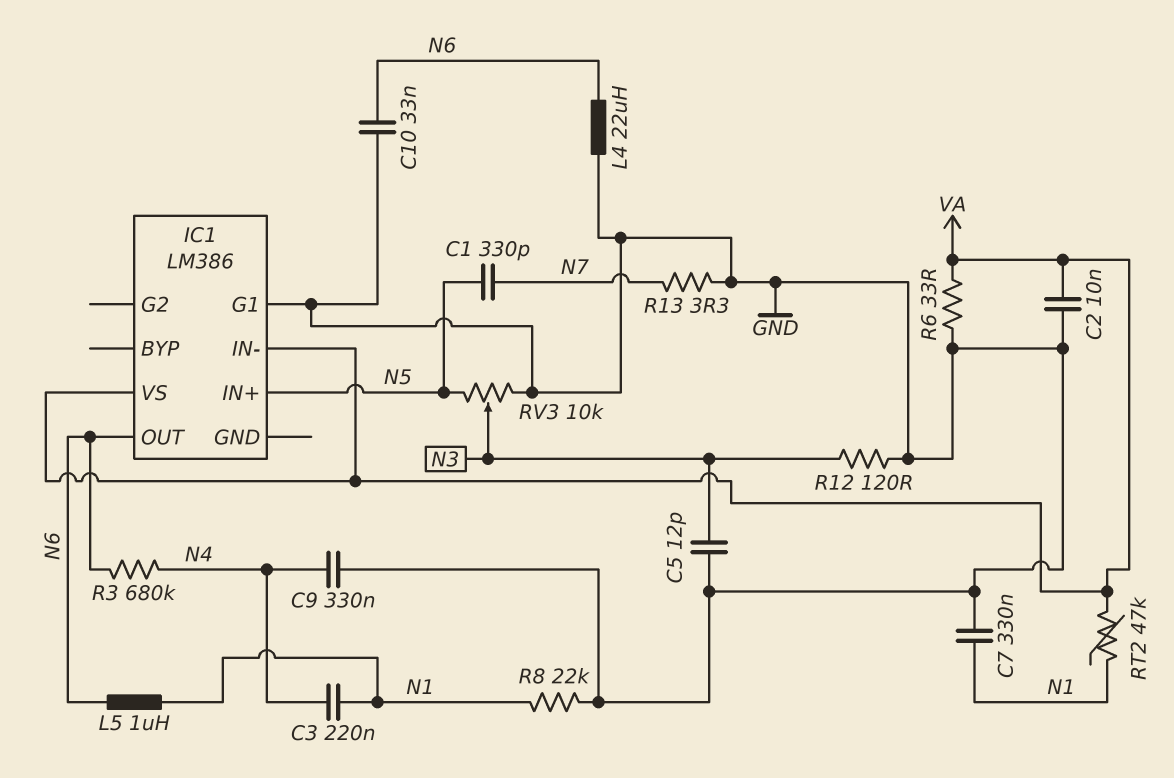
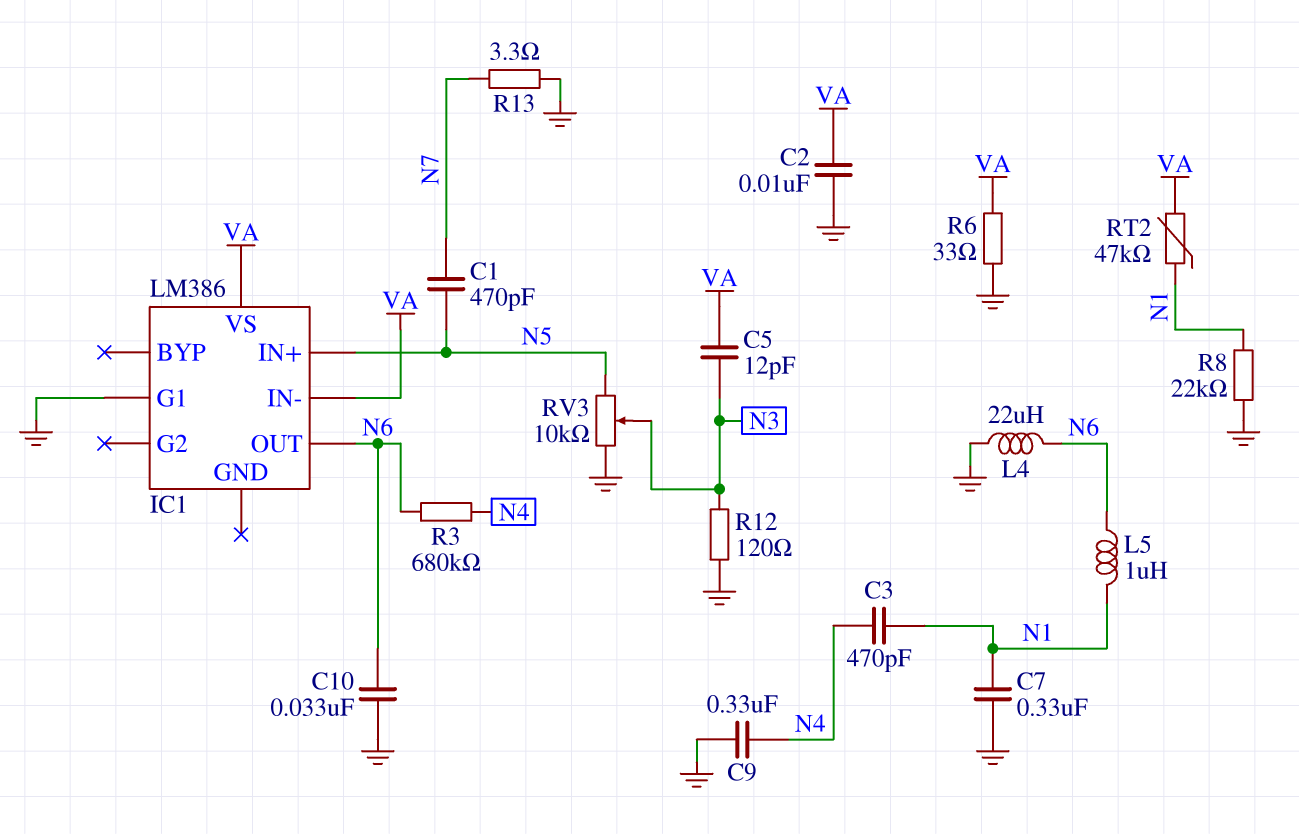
C1: 330pF (N5, N7) -> 470pF (N5, N7)
C3: 220nF (N1, N4) -> 470pF (N1, N4)
C5: 12pF (GND, N3) -> 12pF (N3, VA)

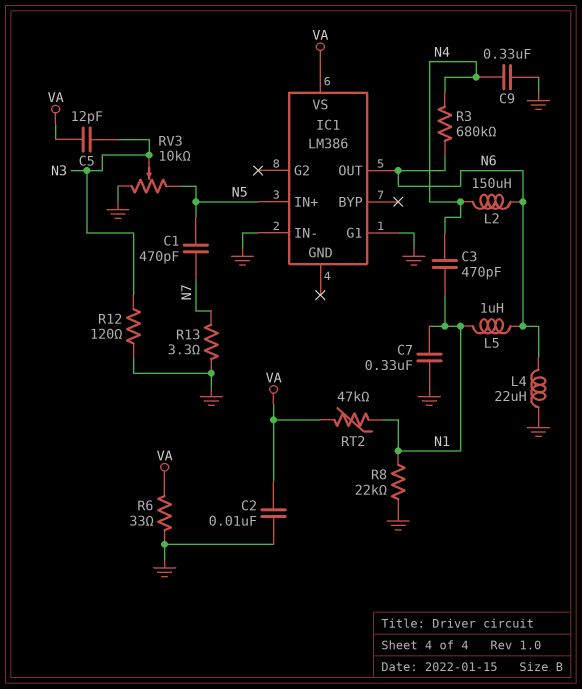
C10: 33nF (GND, N6) -> none
IC1 pin IN-: VA -> GND
L2: none -> 150uH (N4, N6)

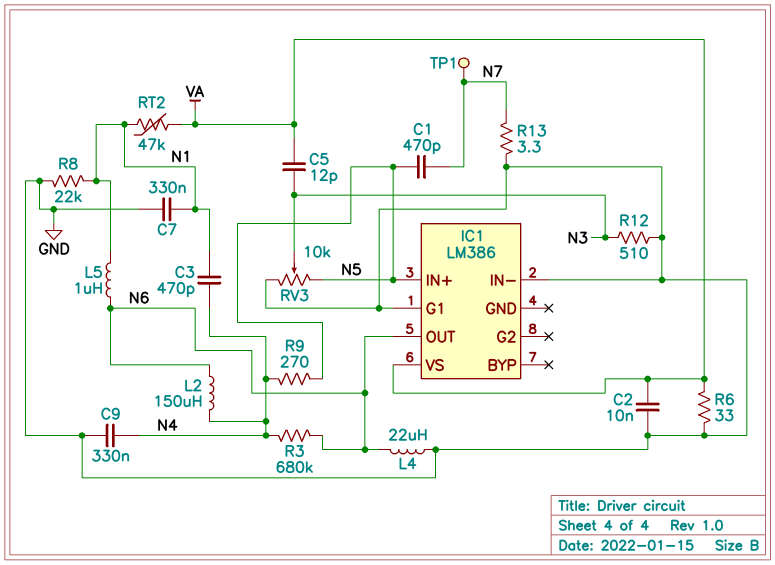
R9: none -> 270 (N4, N5)
R12: 120 (GND, N3) -> 510 (GND, N3)
TP1: none -> test point (N7)

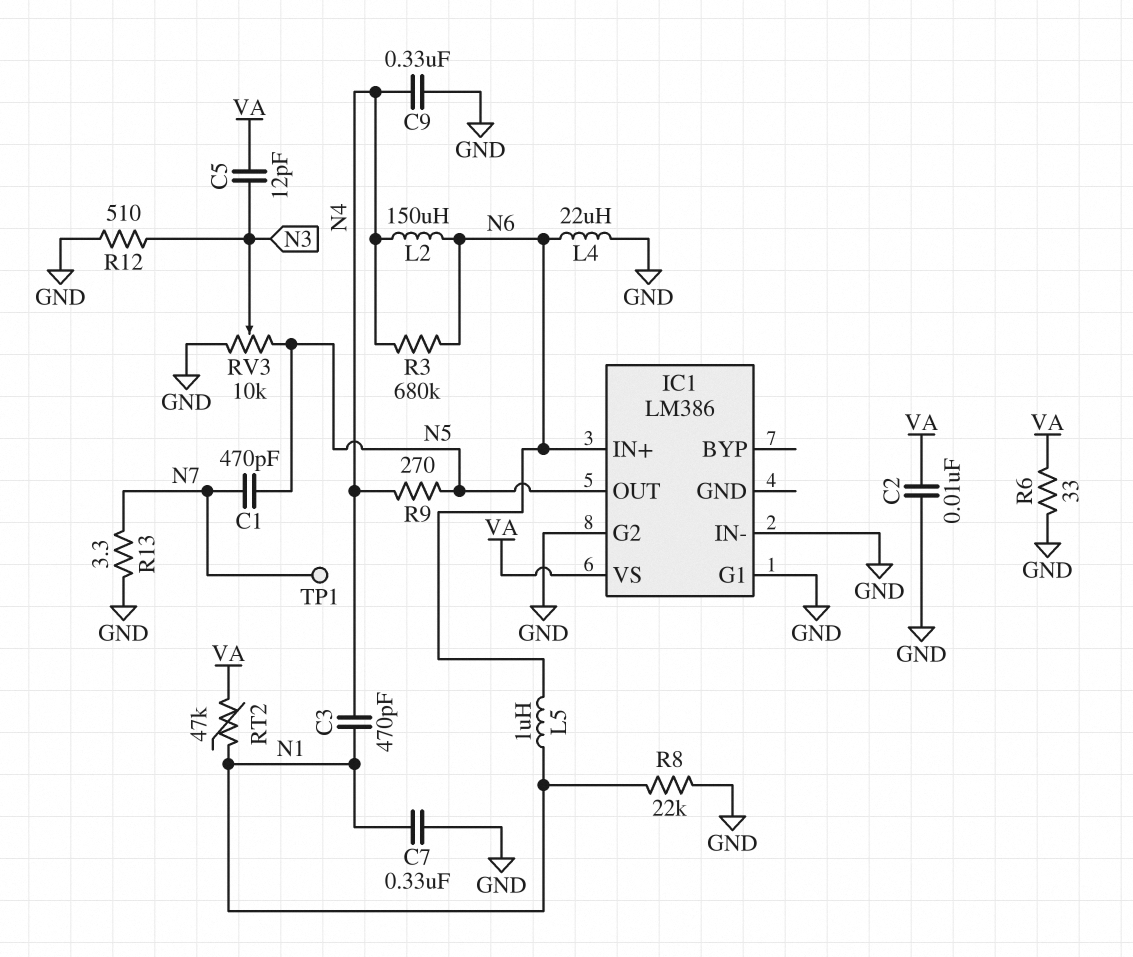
IC1 pin G2: none -> GND
IC1 pin IN+: N5 -> N6
IC1 pin OUT: N6 -> N5

